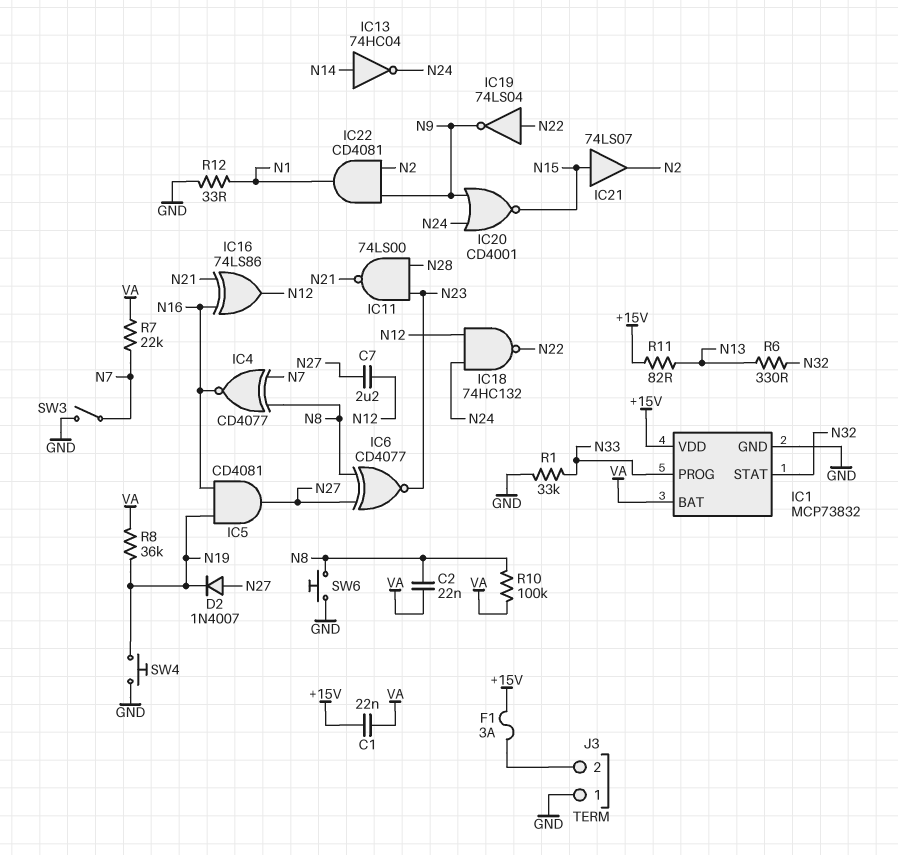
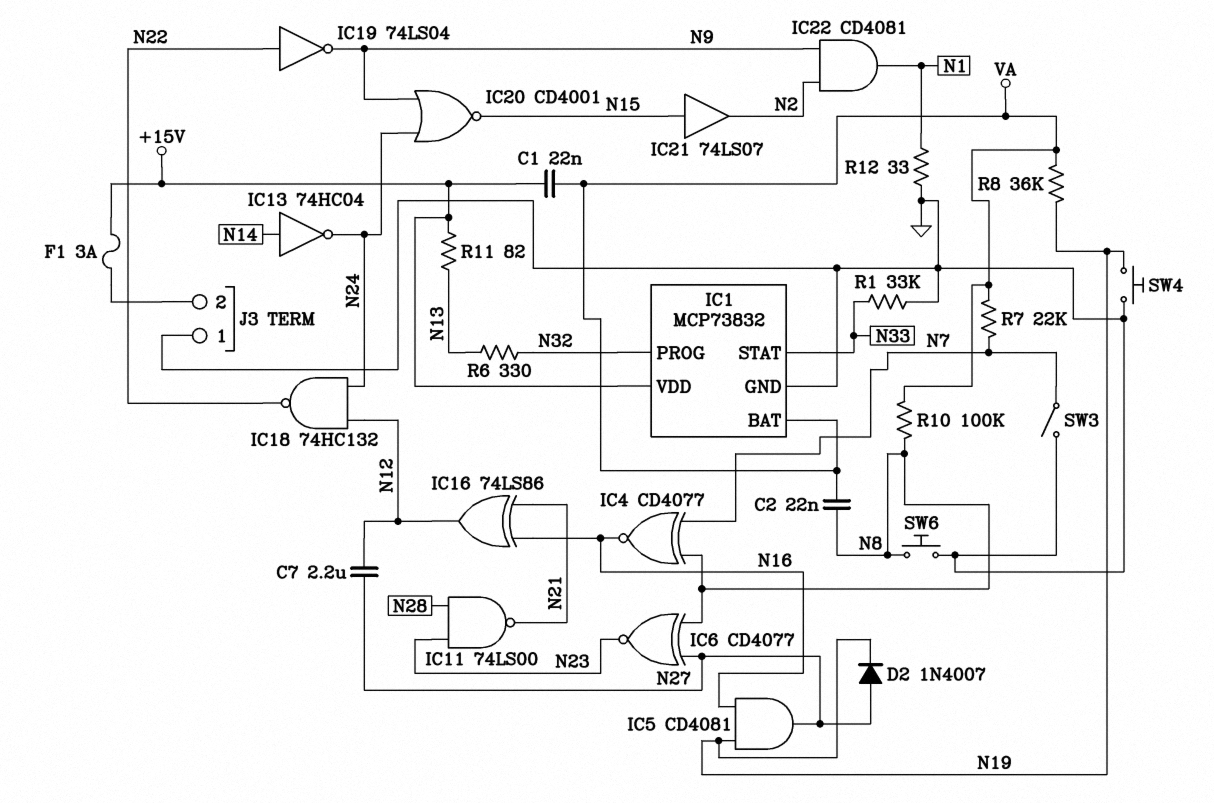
IC1 pin PROG: N33 -> N32
IC1 pin STAT: N32 -> N33

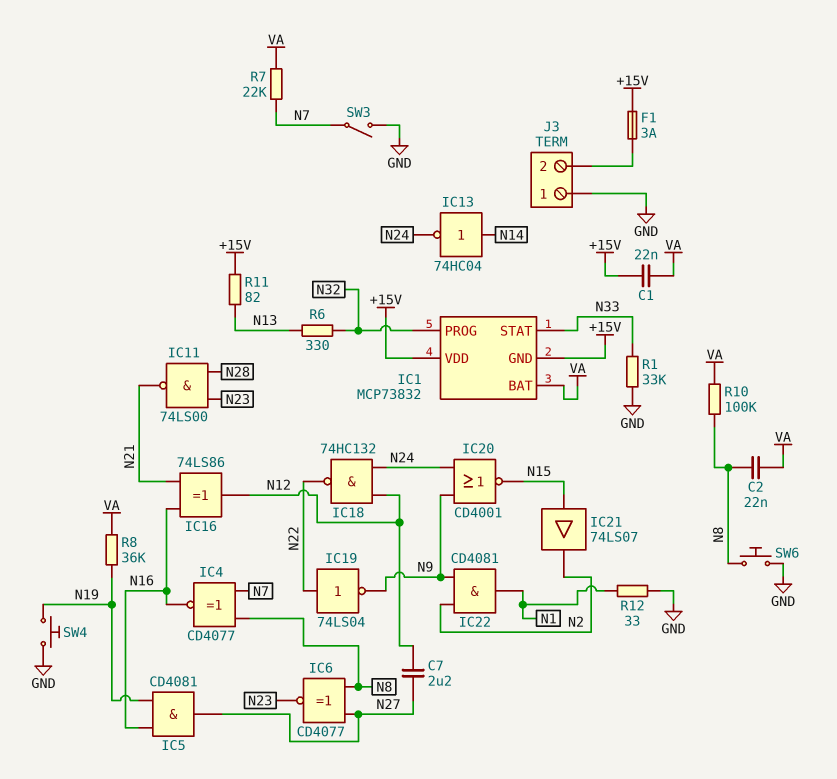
D2: diode 1N4007 (A N27, K N19) -> none
IC1 pin GND: GND -> +15V

